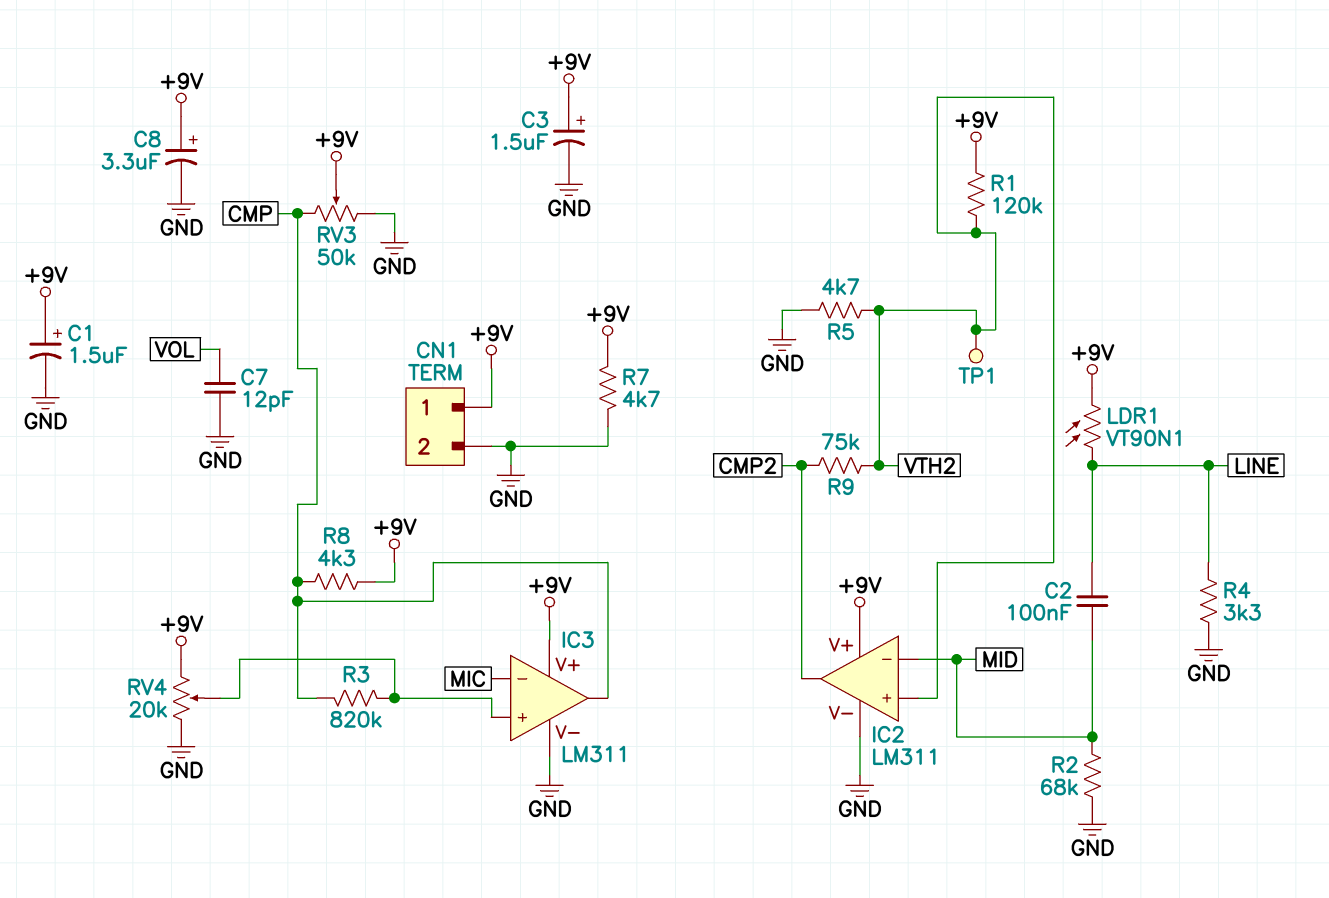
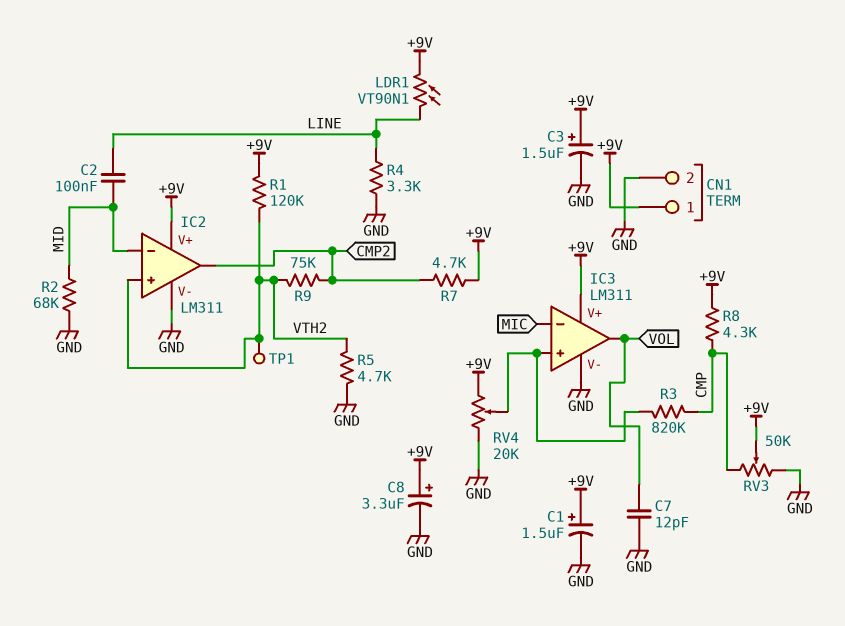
IC3 pin out: CMP -> VOL
R7: 4.7k (+9V, GND) -> 4.7k (+9V, CMP2)

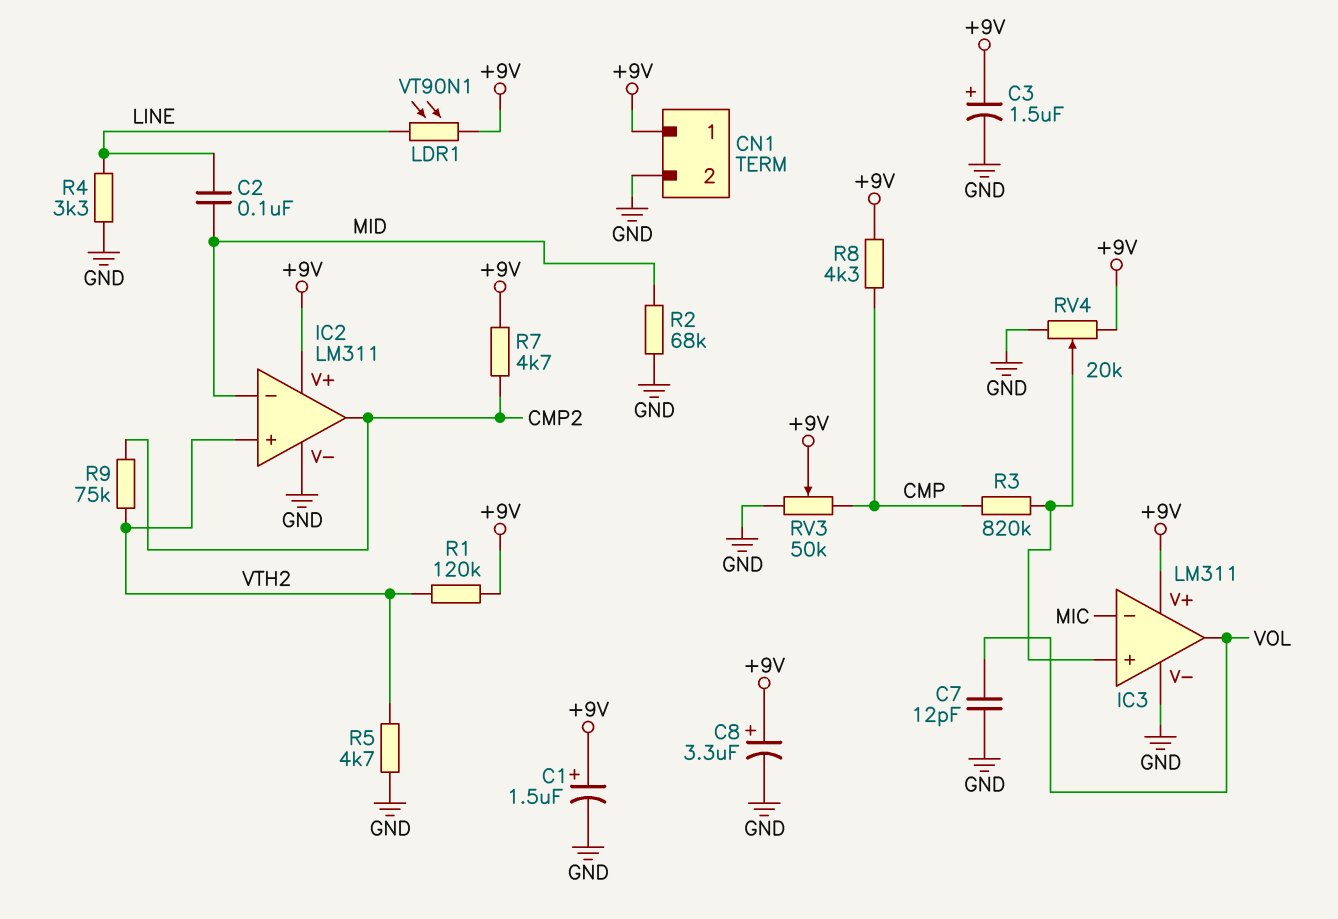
TP1: test point (VTH2) -> none

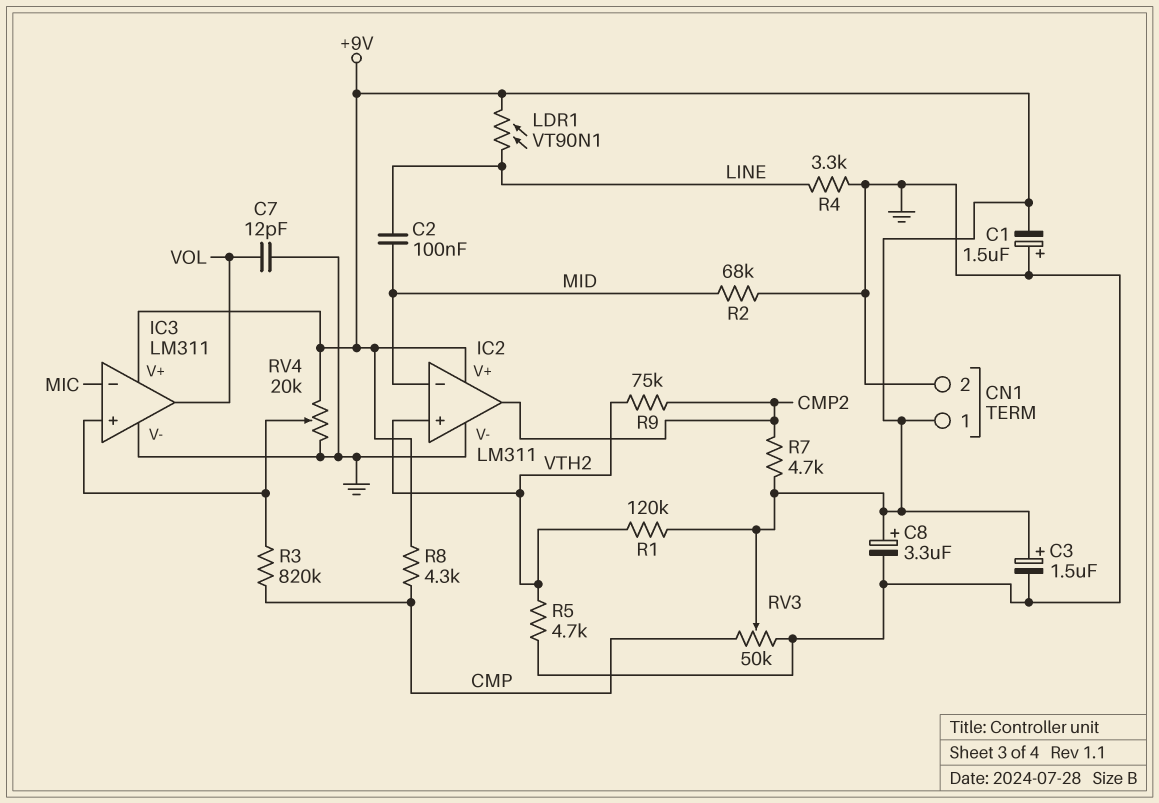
C1: 1.5uF (plus +9V, minus GND) -> 1.5uF (plus GND, minus +9V)

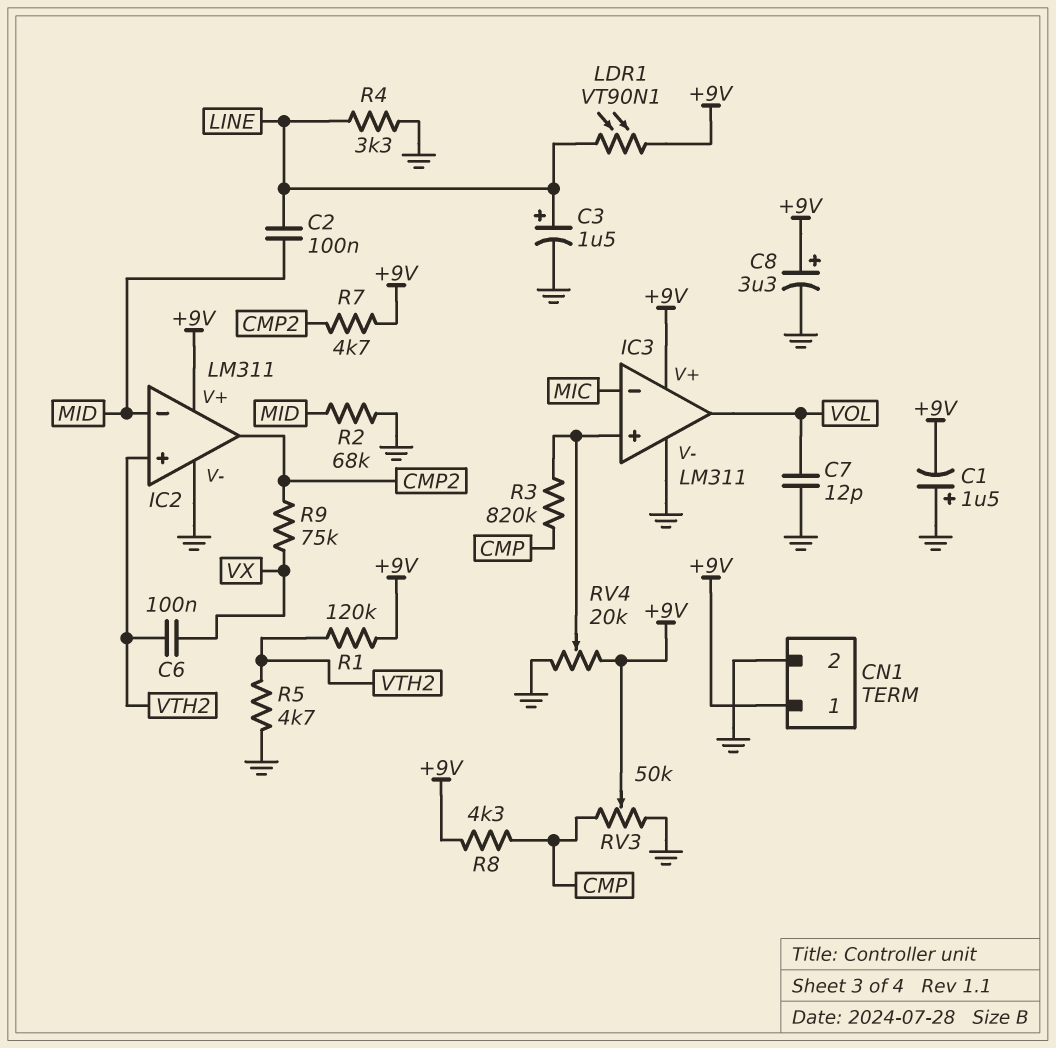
C3: 1.5uF (plus +9V, minus GND) -> 1.5uF (plus LINE, minus GND)
C6: none -> 100nF (VTH2, VX)
R9: 75k (CMP2, VTH2) -> 75k (CMP2, VX)

